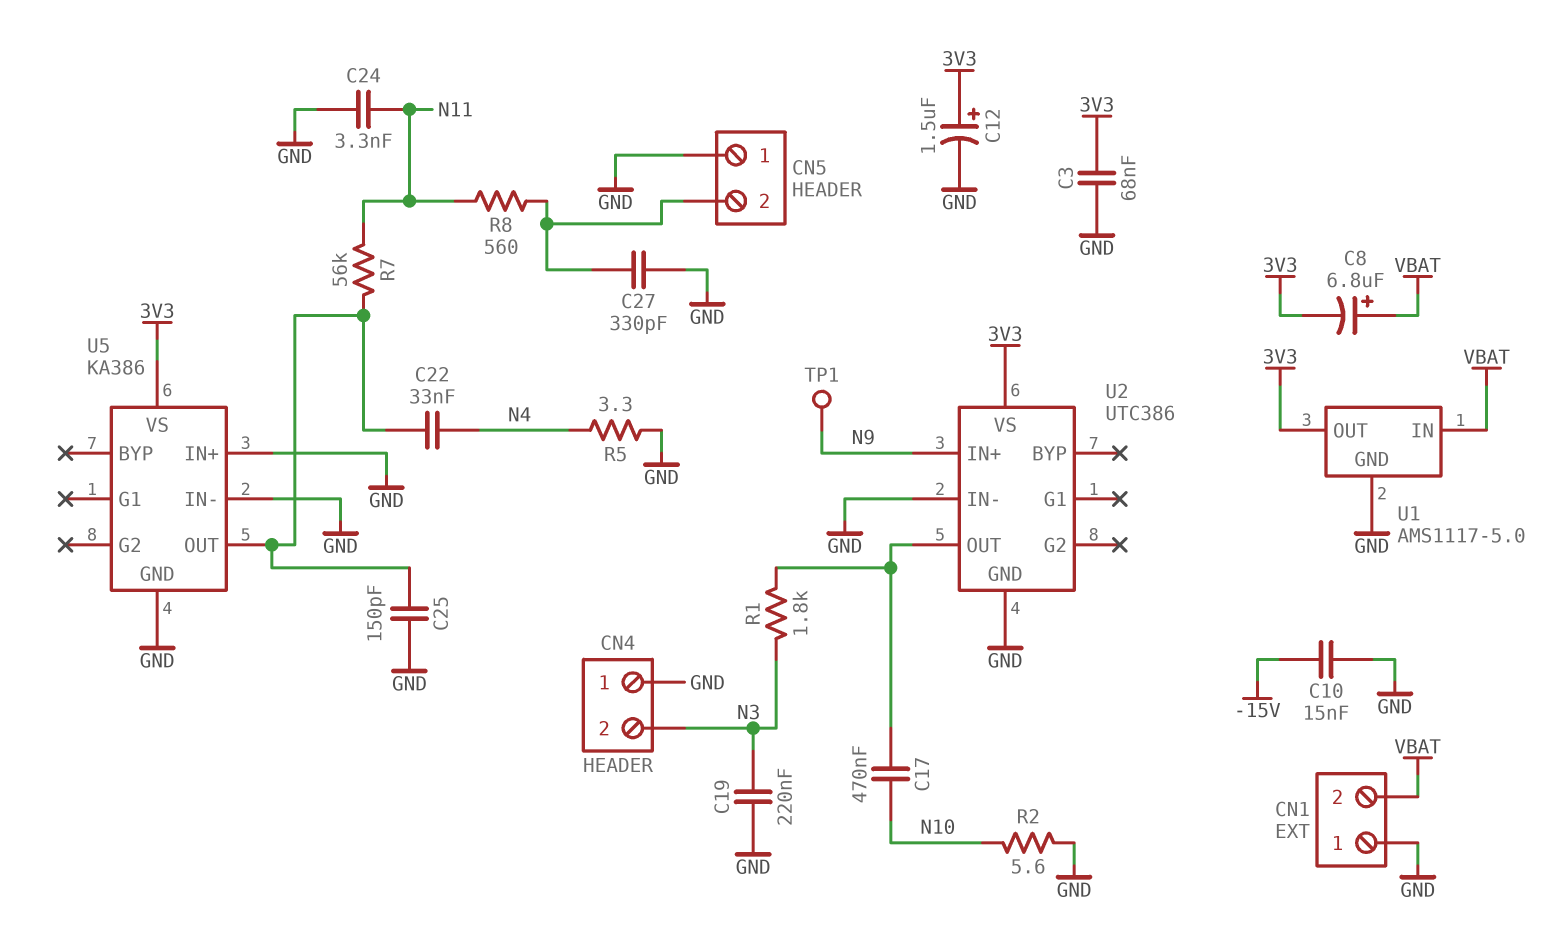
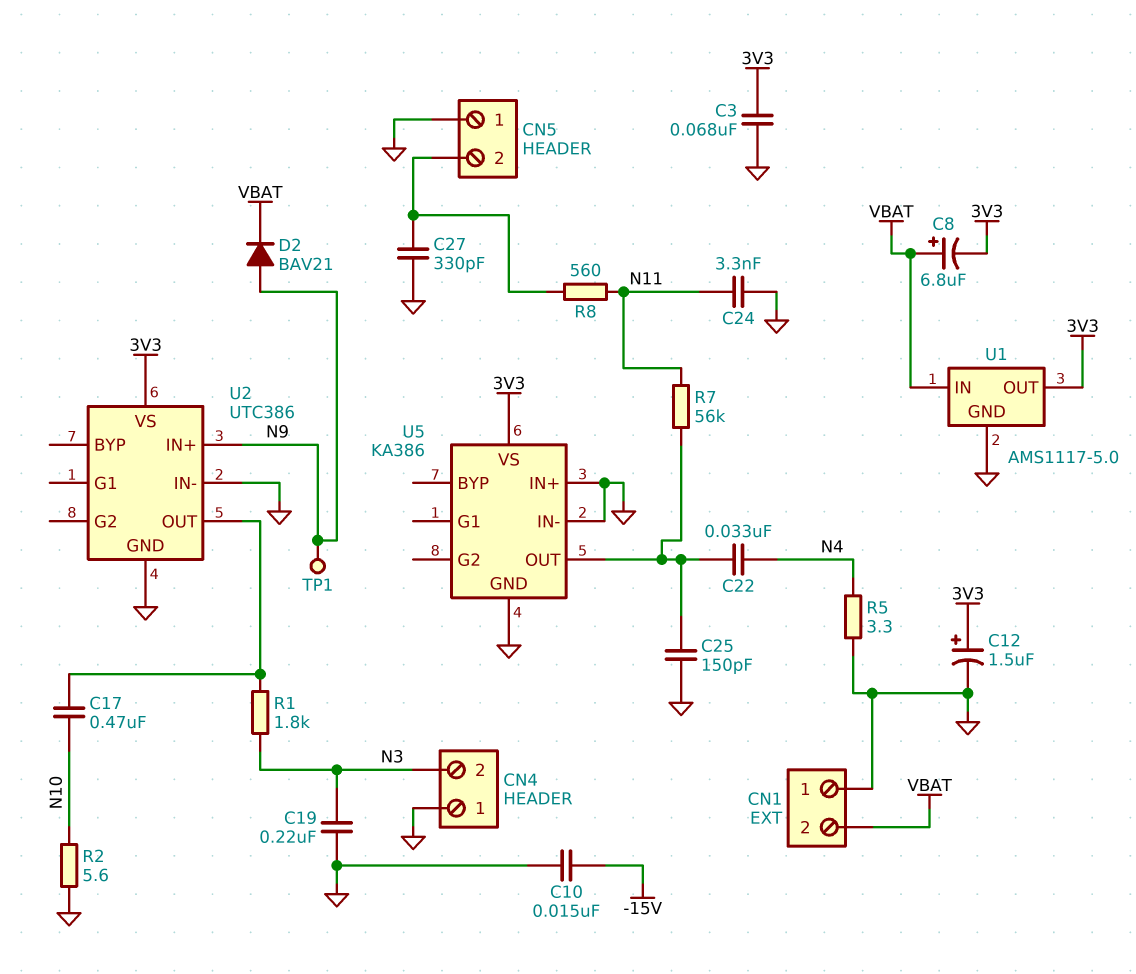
D2: none -> diode BAV21 (A N9, K VBAT)

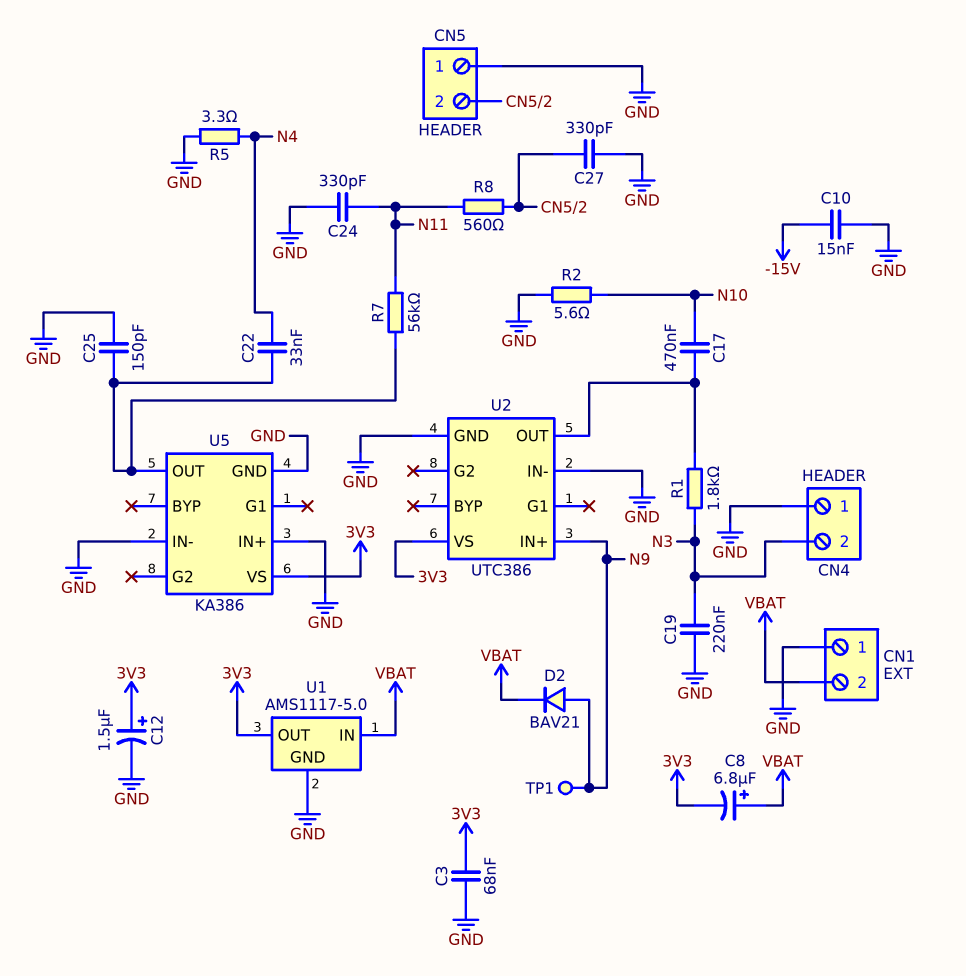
C24: 3.3nF (GND, N11) -> 330pF (GND, N11)

